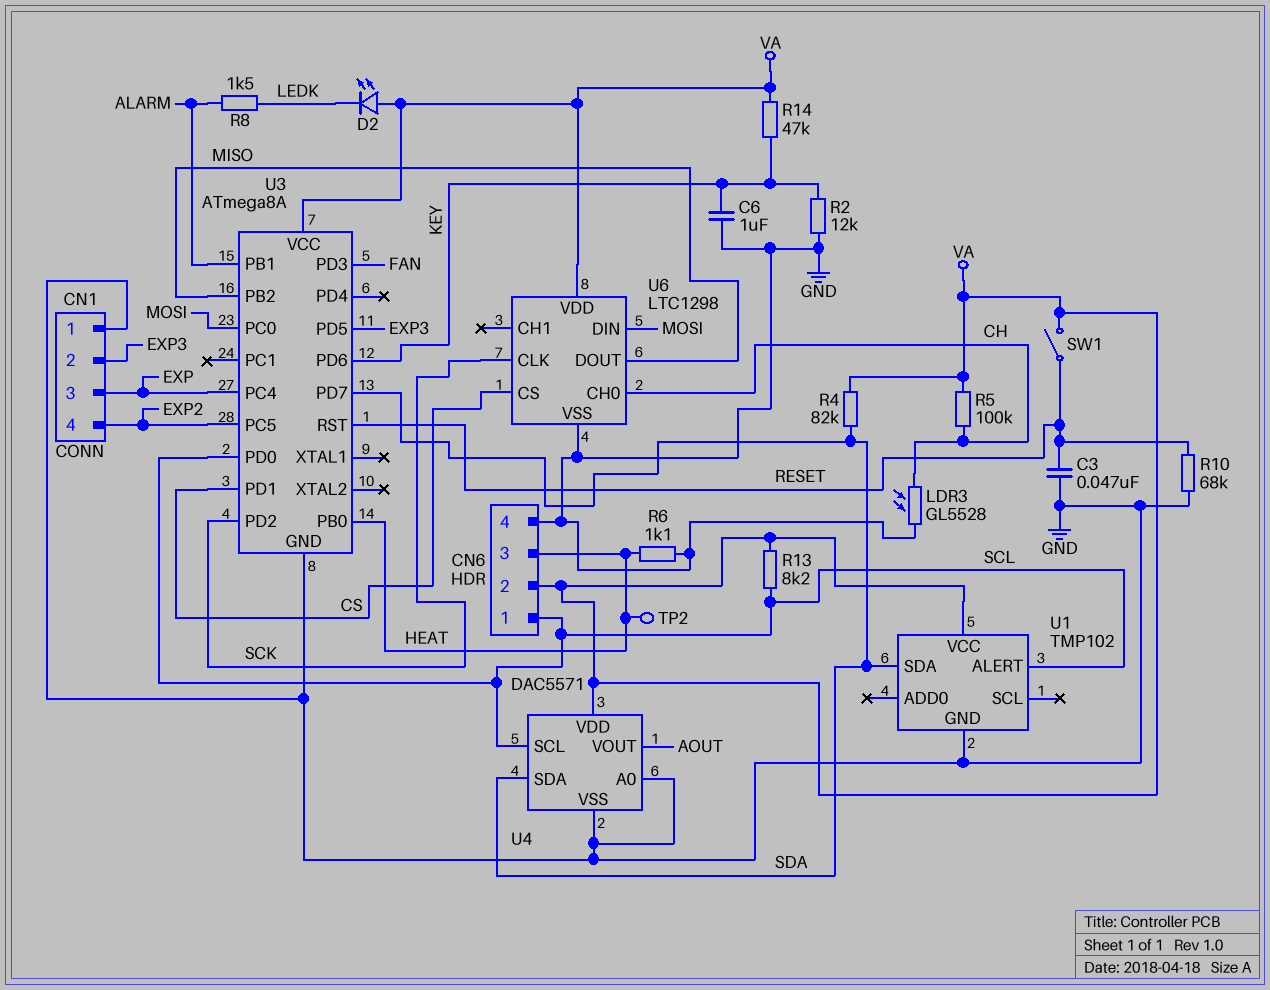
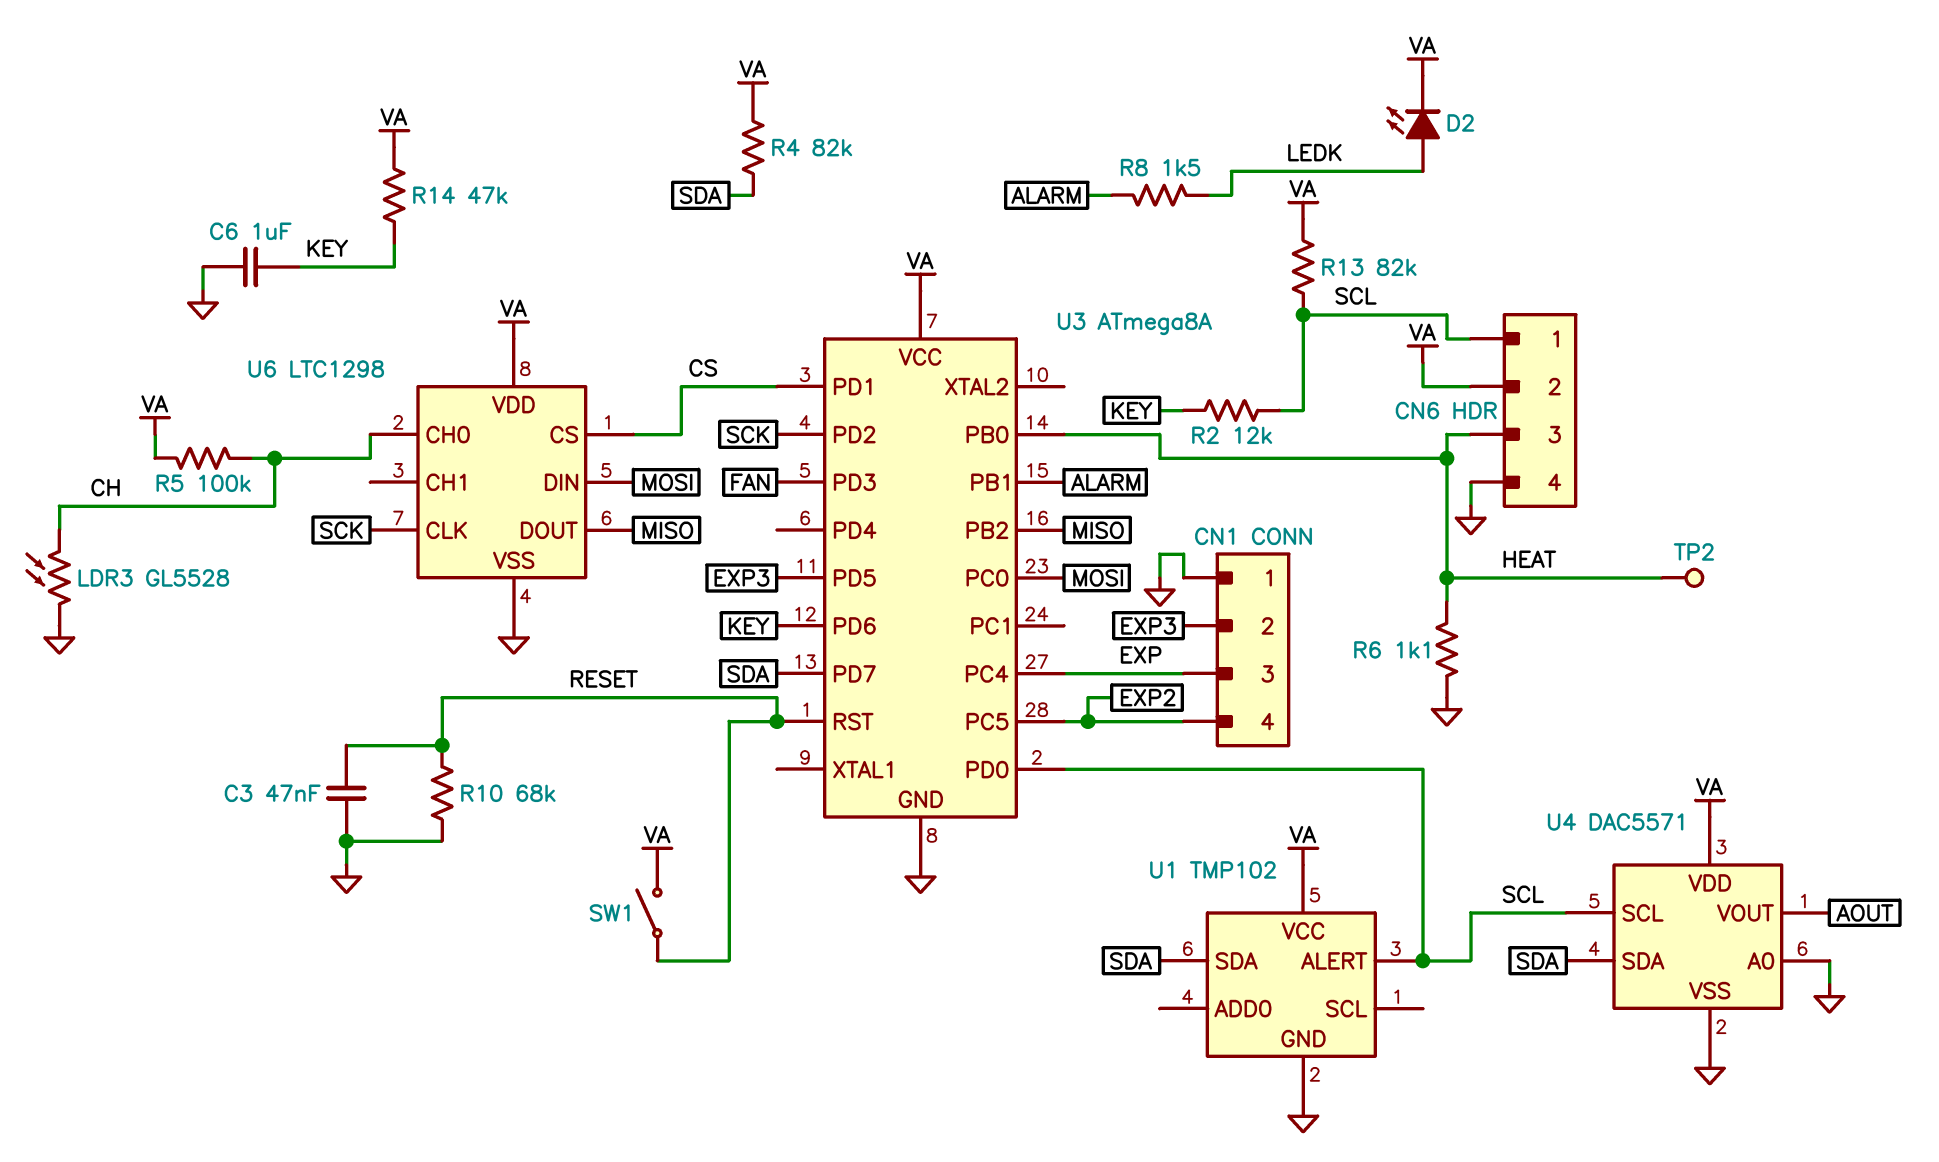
D2: LED (A VA, K LEDK) -> LED (A LEDK, K VA)
R2: 12k (GND, KEY) -> 12k (KEY, SCL)
R13: 8.2k (SCL, VA) -> 82k (SCL, VA)

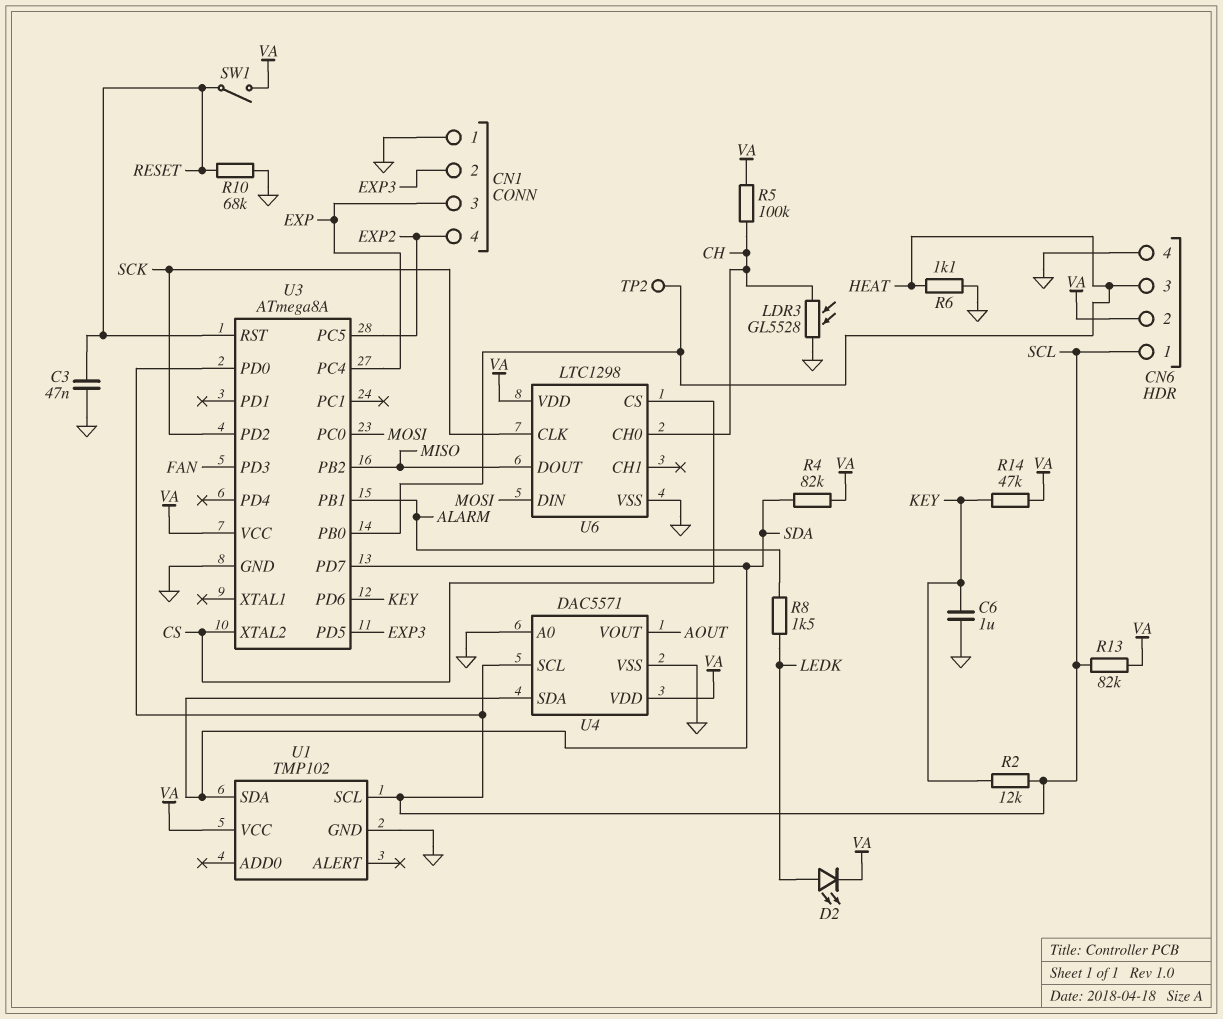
U1 pin ALERT: SCL -> none
U1 pin SCL: none -> SCL
U3 pin PD1: CS -> none
U3 pin XTAL2: none -> CS

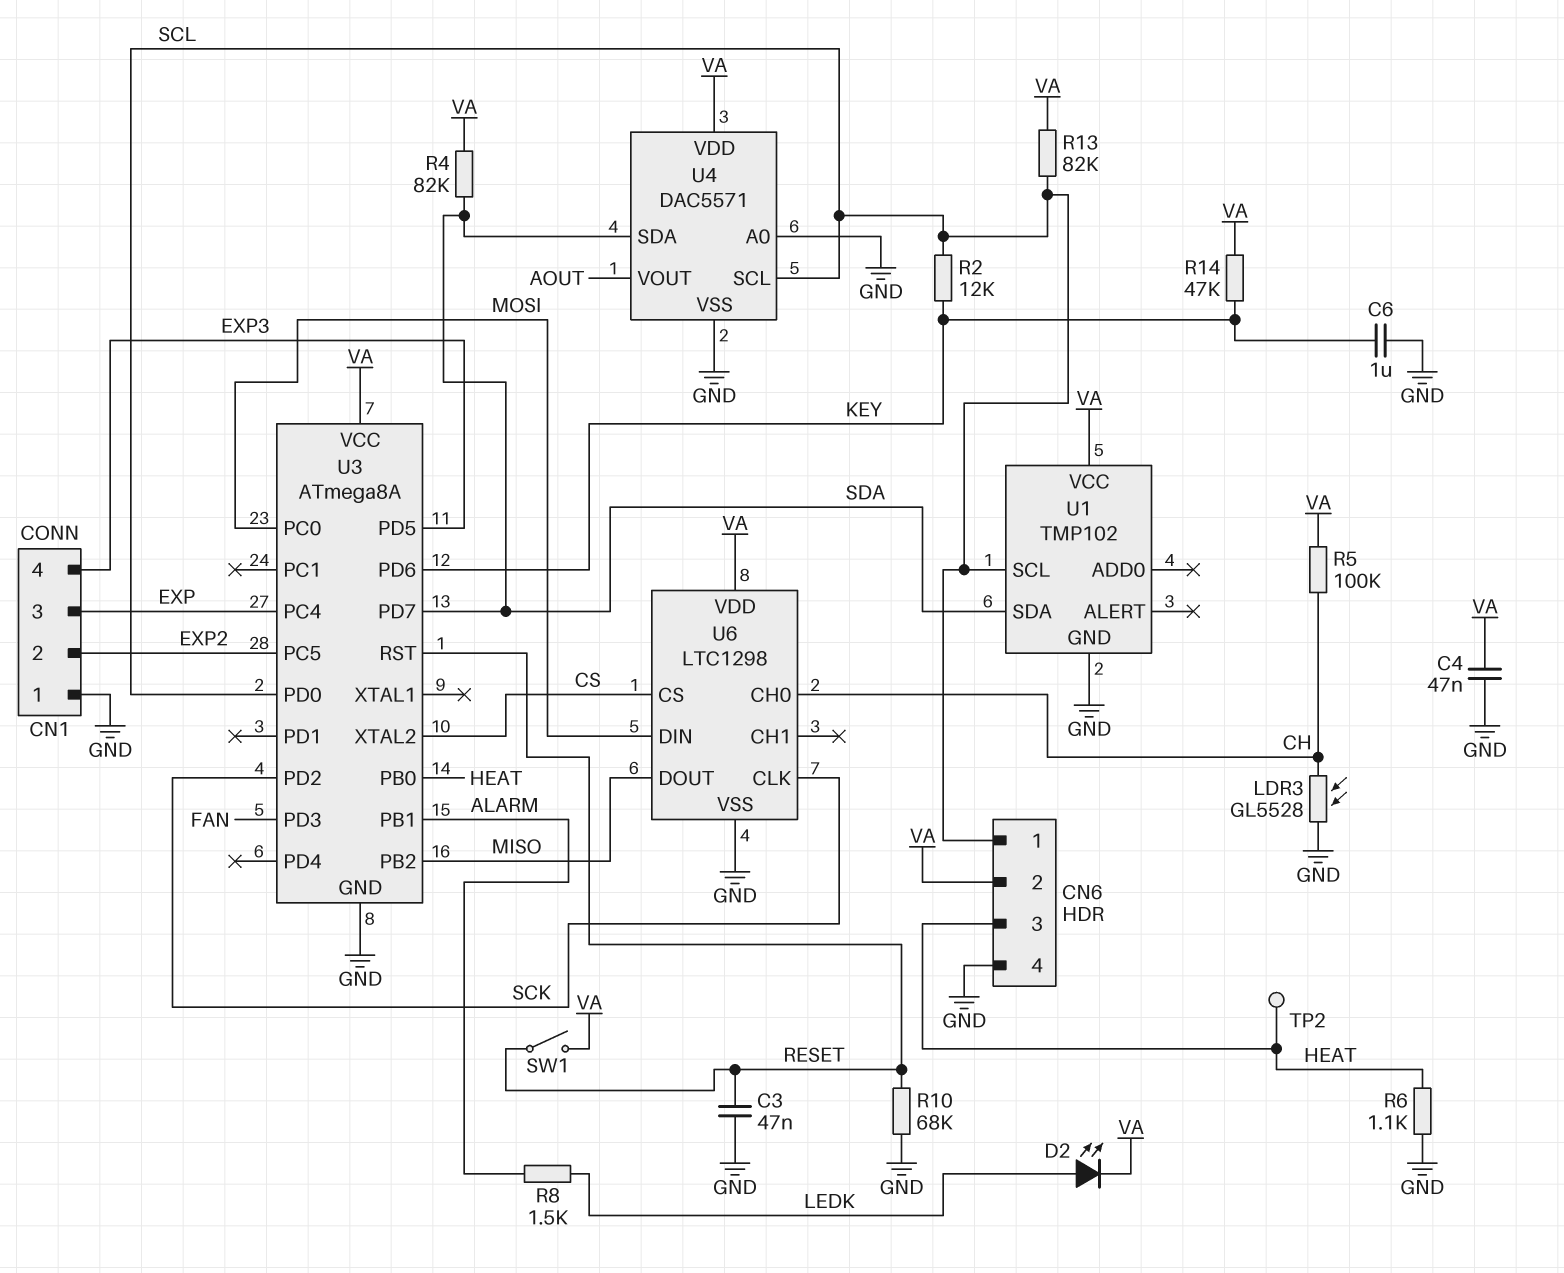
C4: none -> 47nF (GND, VA)
CN1 pin 2: EXP3 -> EXP2
CN1 pin 4: EXP2 -> EXP3

